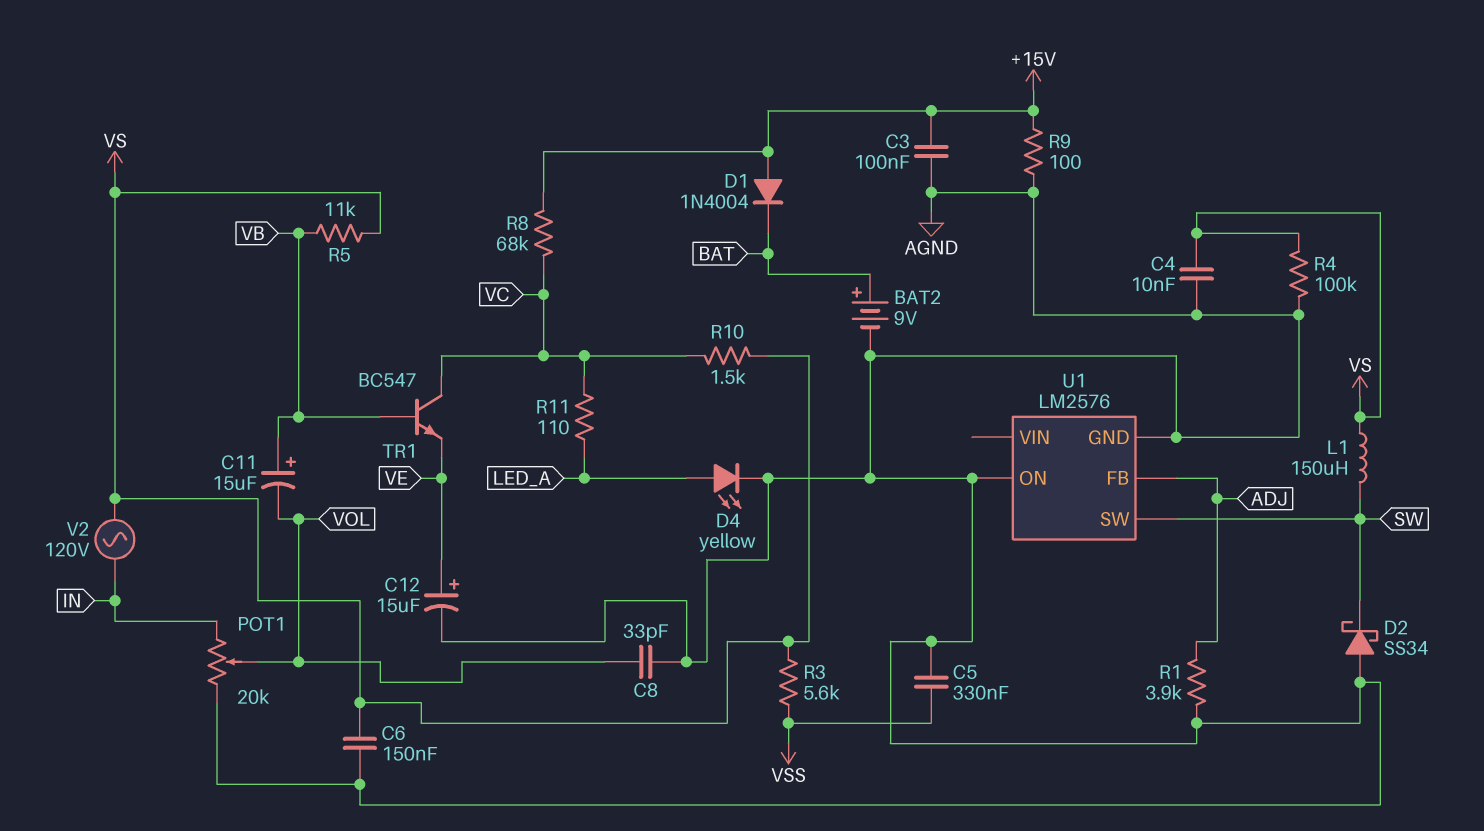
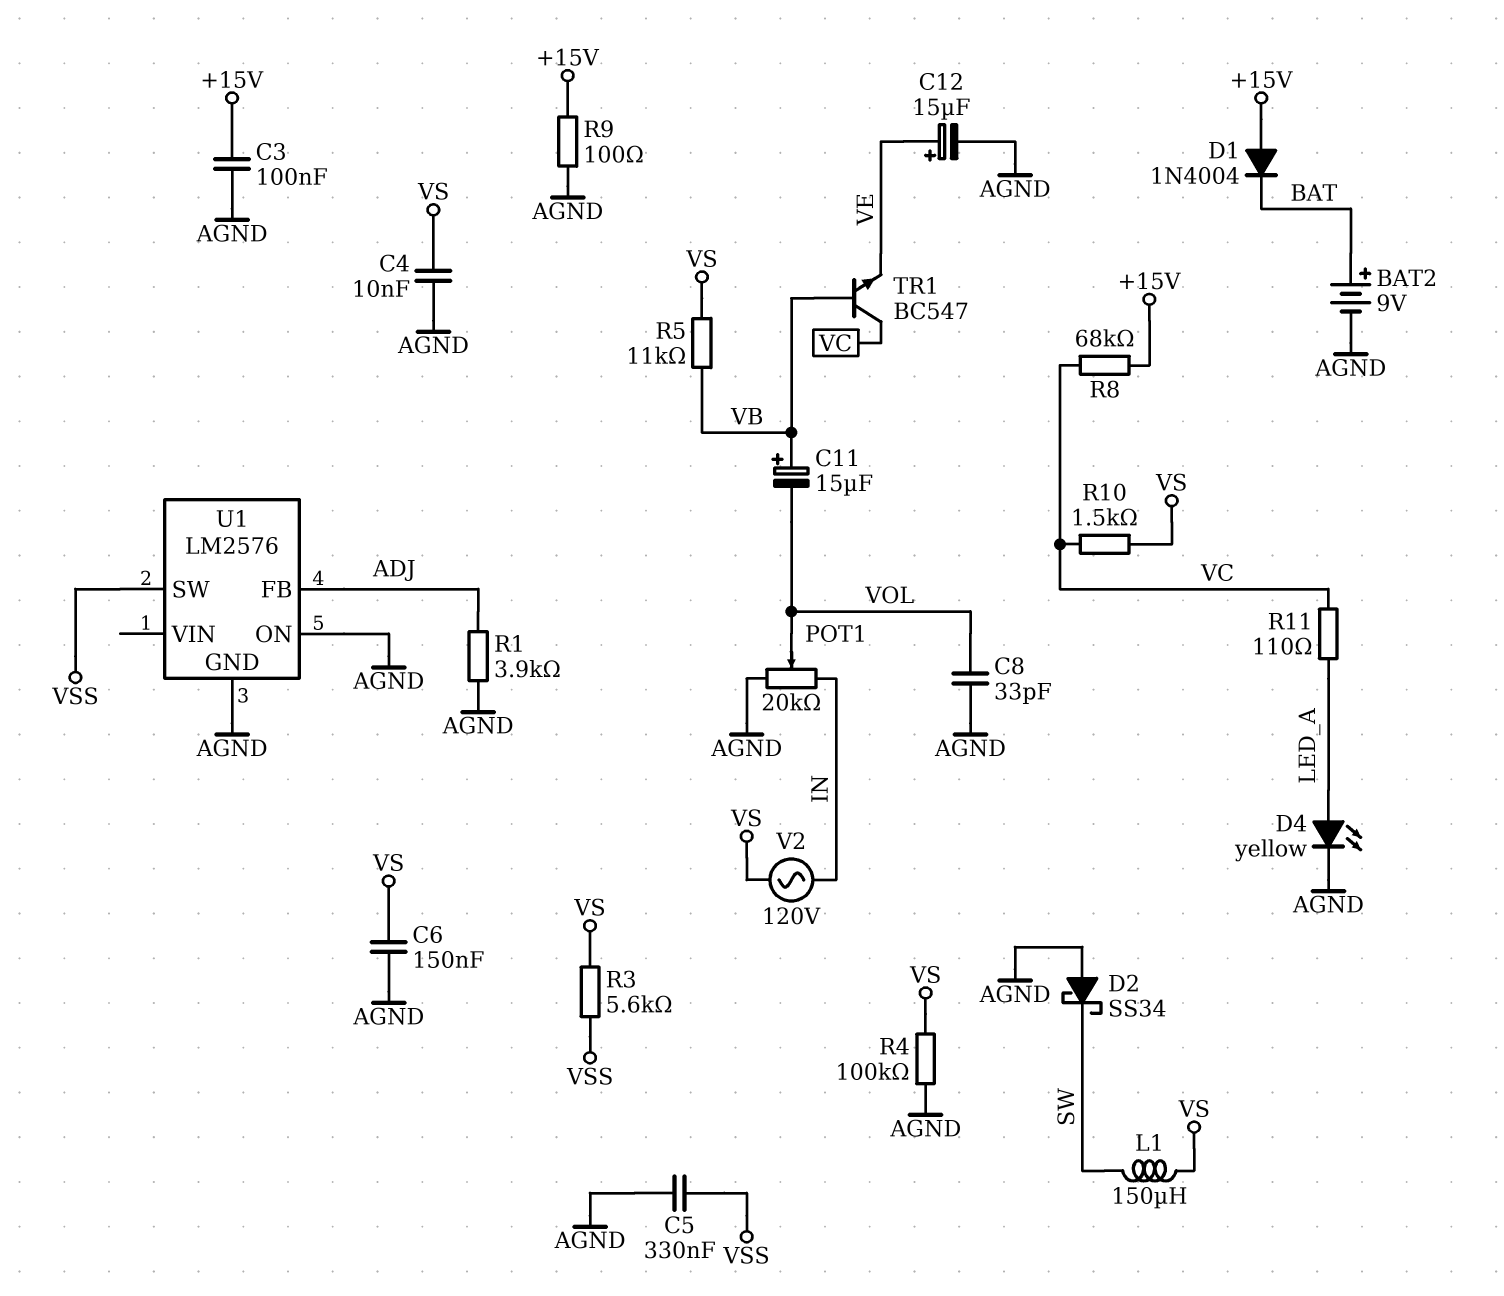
U1 pin SW: SW -> VSS

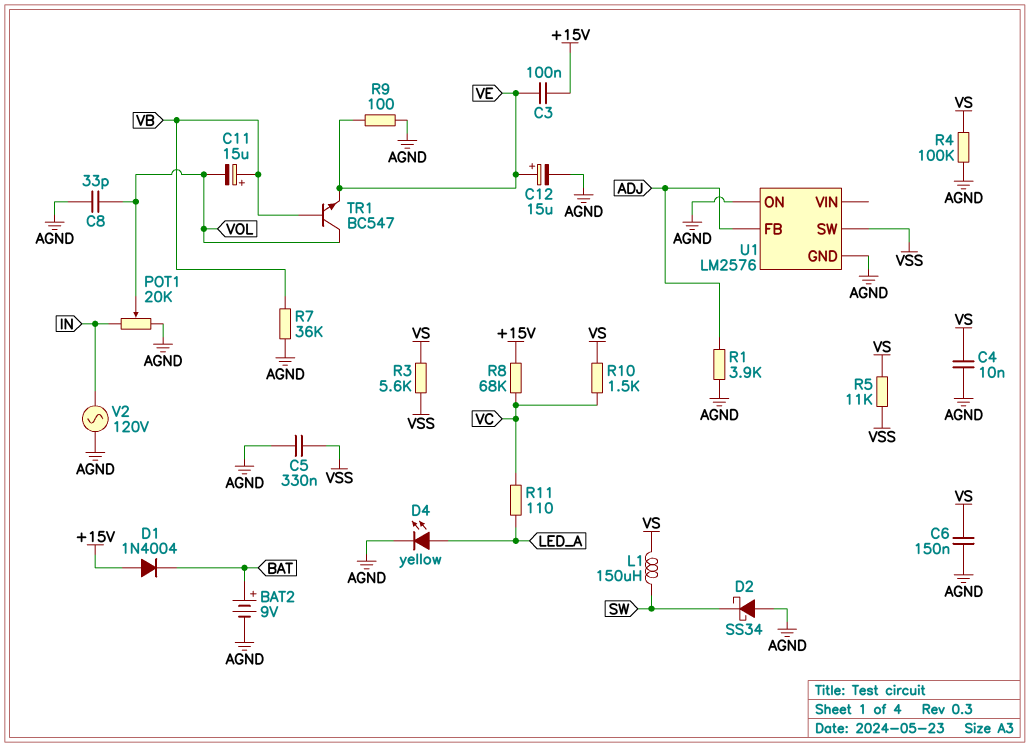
C3: 100nF (+15V, AGND) -> 100nF (+15V, VE)
R5: 11k (VB, VS) -> 11k (VS, VSS)
R7: none -> 36k (AGND, VB)
R9: 100 (+15V, AGND) -> 100 (AGND, VE)
TR1: NPN BC547 (B VB, C VC, E VE) -> NPN BC547 (B VB, C VOL, E VE)
V2: AC 120V (IN, VS) -> AC 120V (AGND, IN)

